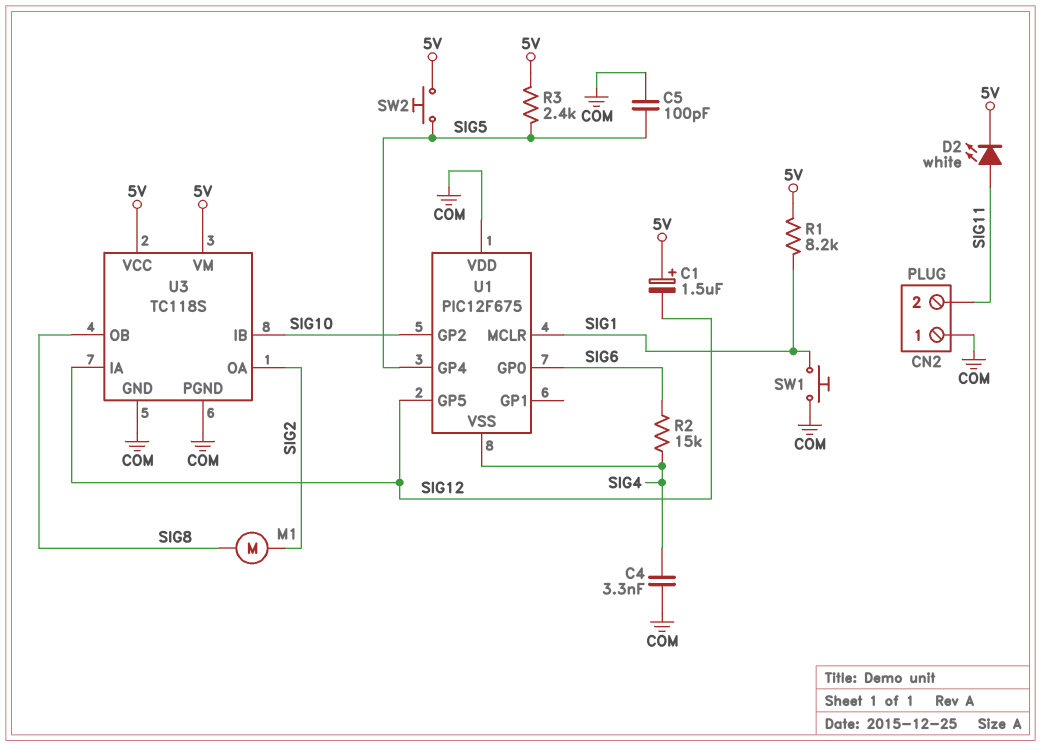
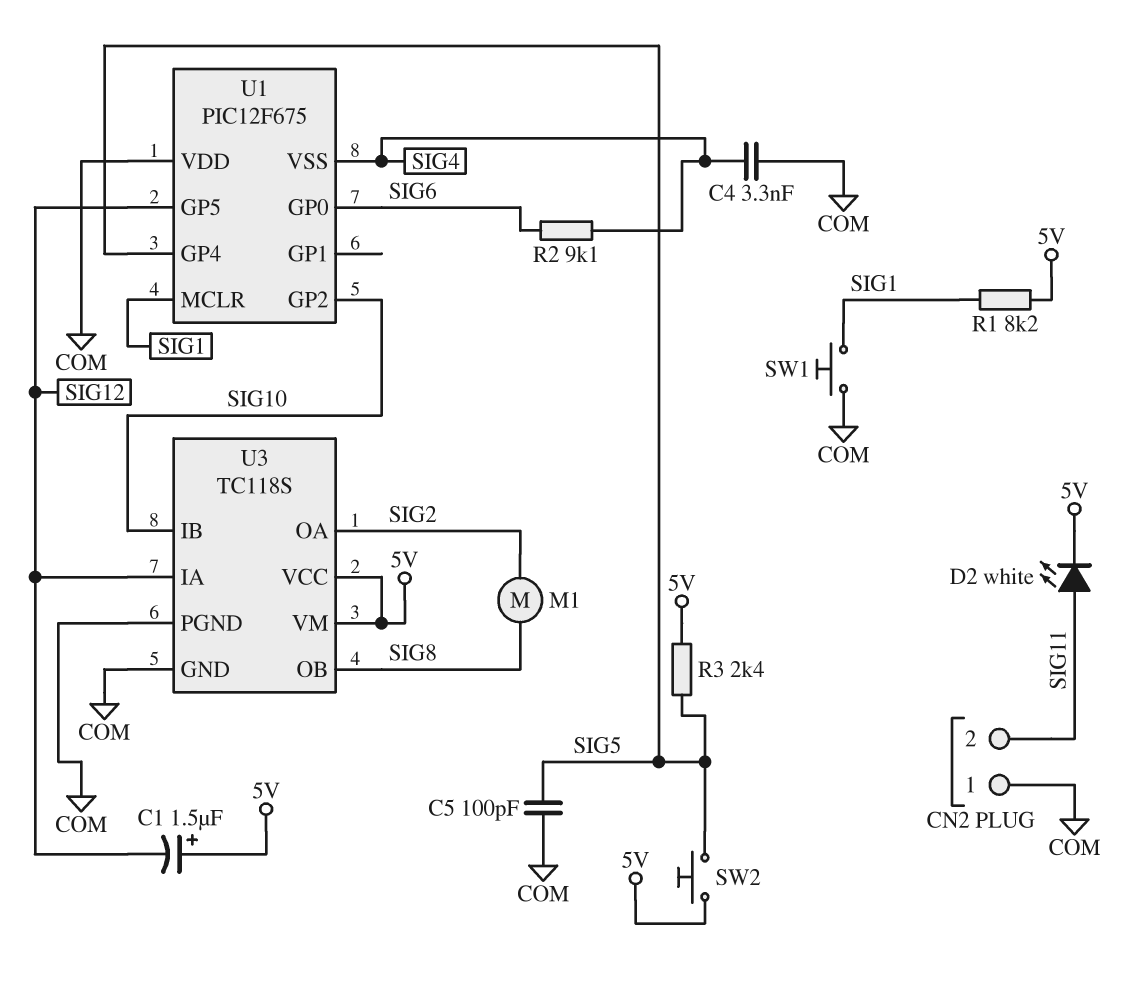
R2: 15k (SIG4, SIG6) -> 9.1k (SIG4, SIG6)

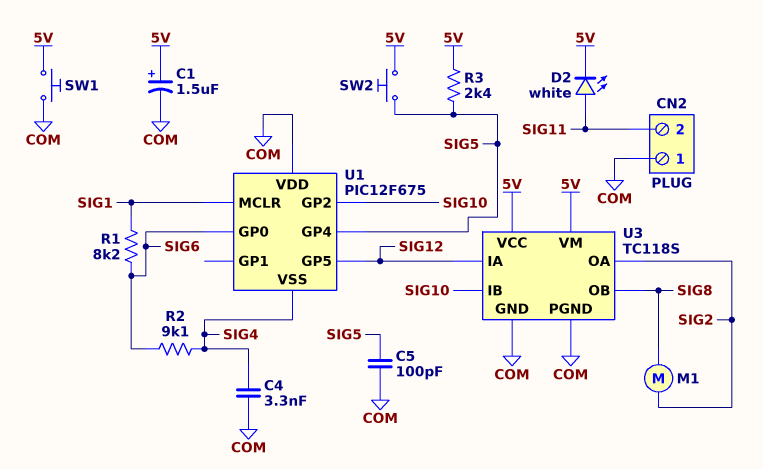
C1: 1.5uF (plus 5V, minus SIG12) -> 1.5uF (plus 5V, minus COM)
R1: 8.2k (5V, SIG1) -> 8.2k (SIG1, SIG6)
SW1: button (COM, SIG1) -> button (5V, COM)

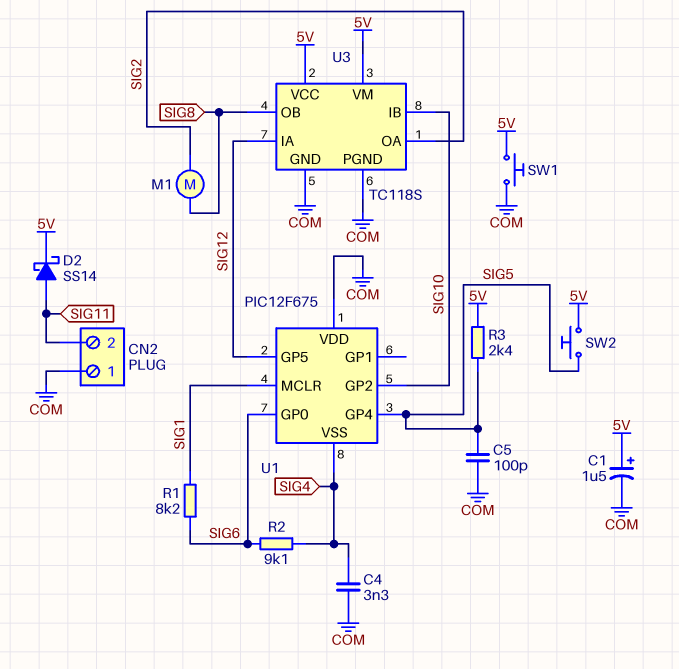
D2: LED white (A SIG11, K 5V) -> schottky SS14 (A SIG11, K 5V)

